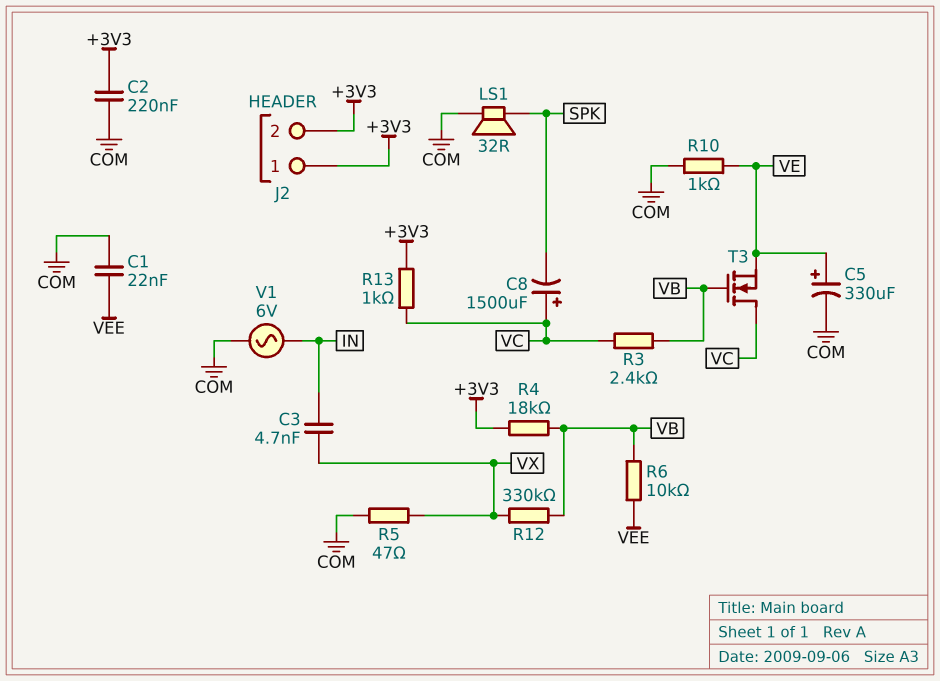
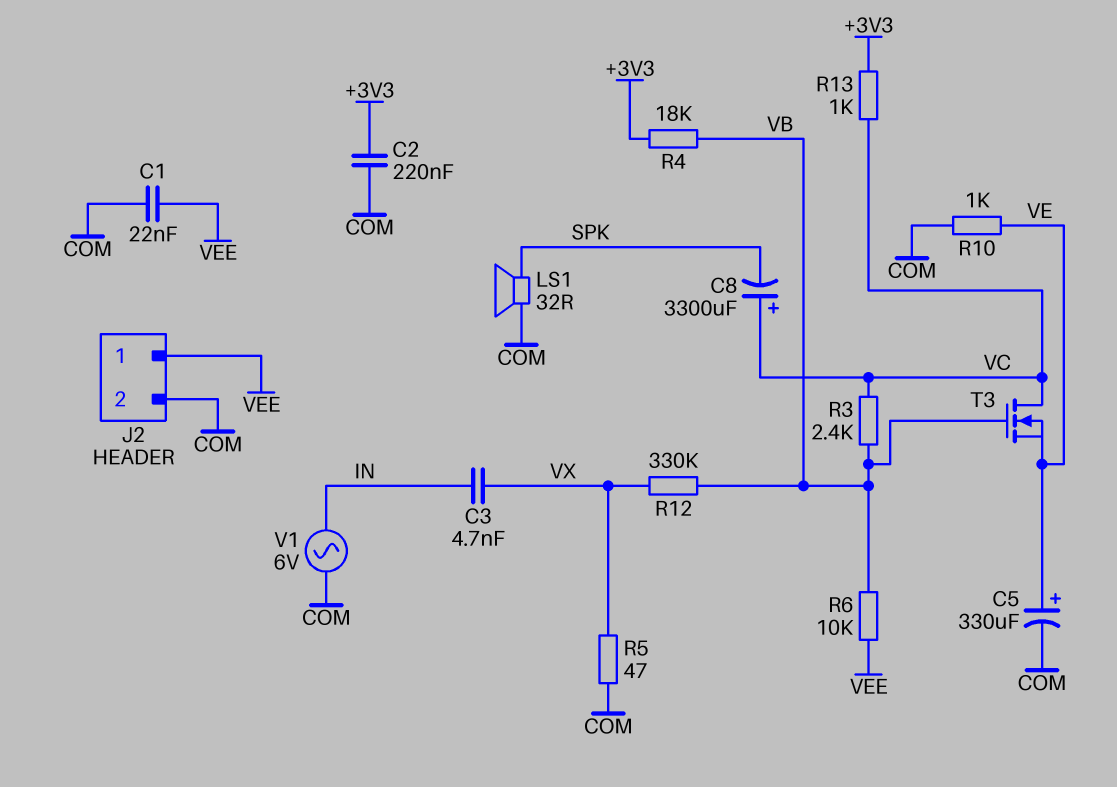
C8: 1500uF (plus VC, minus SPK) -> 3300uF (plus VC, minus SPK)
J2 pin 1: +3V3 -> VEE
J2 pin 2: +3V3 -> COM

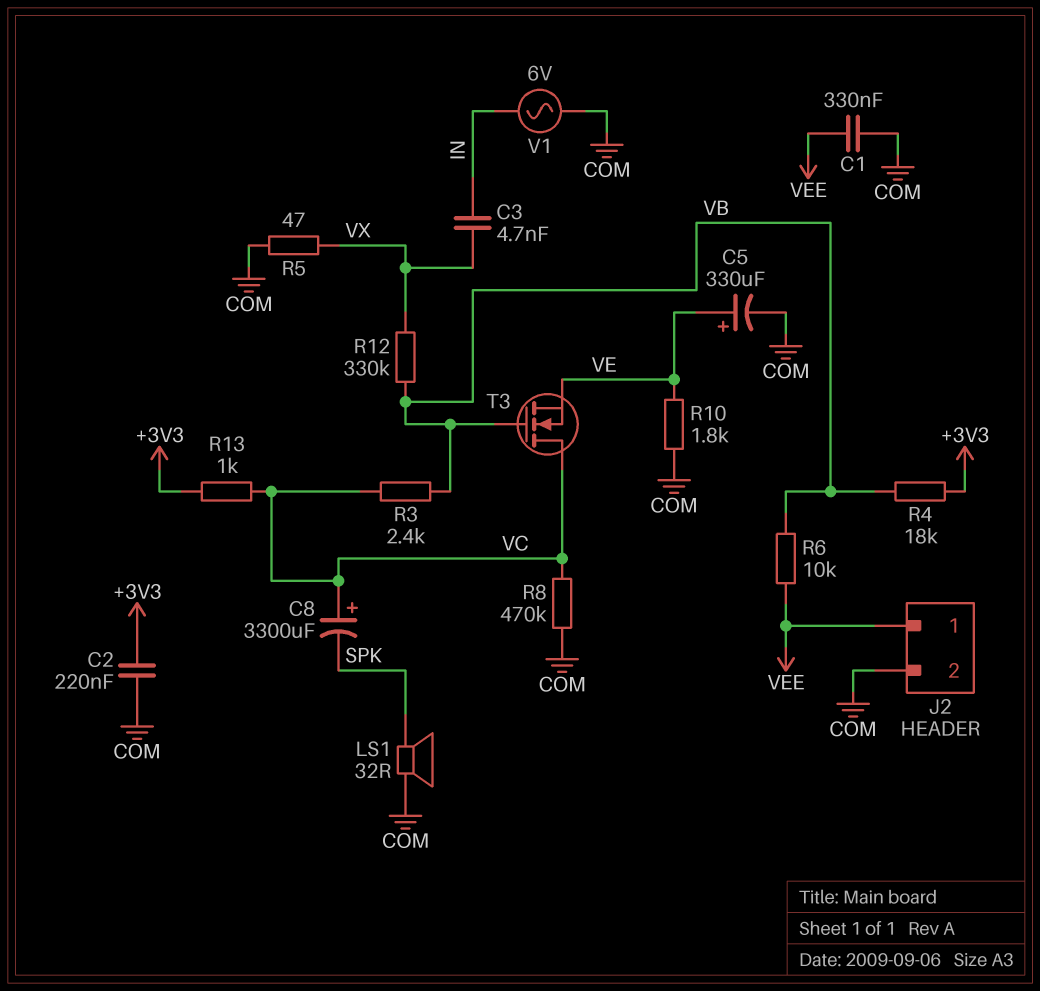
C1: 22nF (COM, VEE) -> 330nF (COM, VEE)
R8: none -> 470k (COM, VC)
R10: 1k (COM, VE) -> 1.8k (COM, VE)

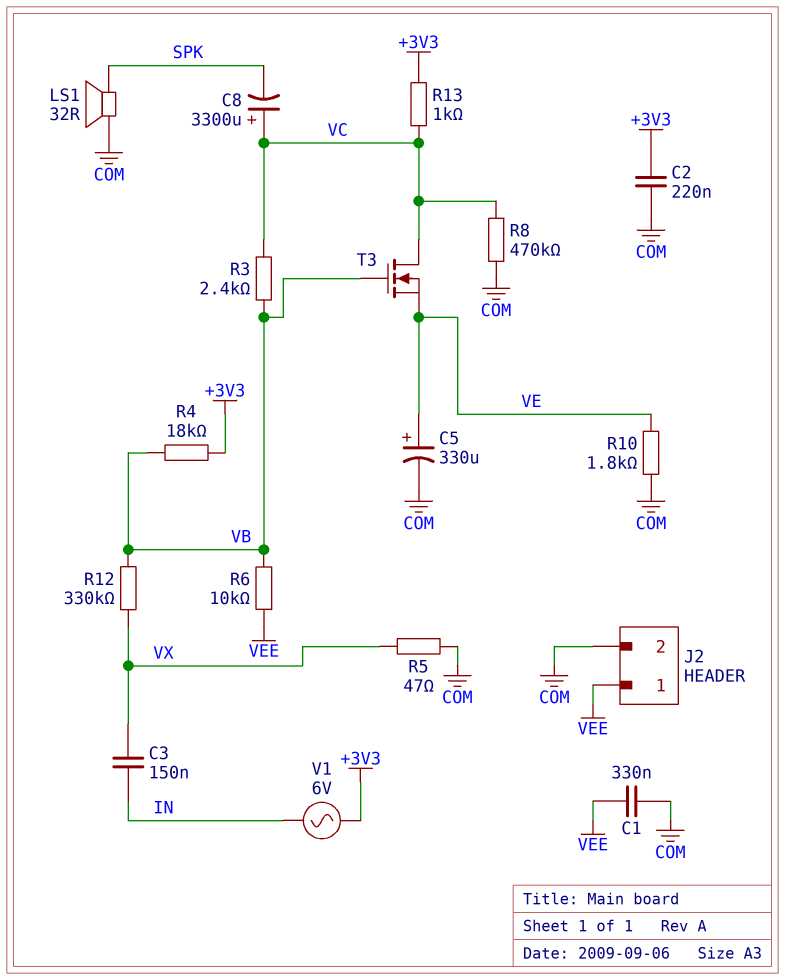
C3: 4.7nF (IN, VX) -> 150nF (IN, VX)
V1: AC 6V (COM, IN) -> AC 6V (+3V3, IN)

